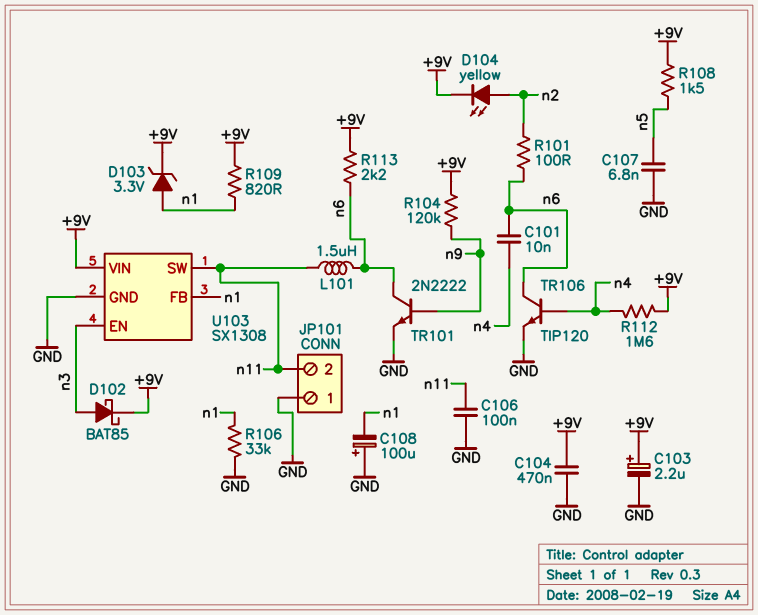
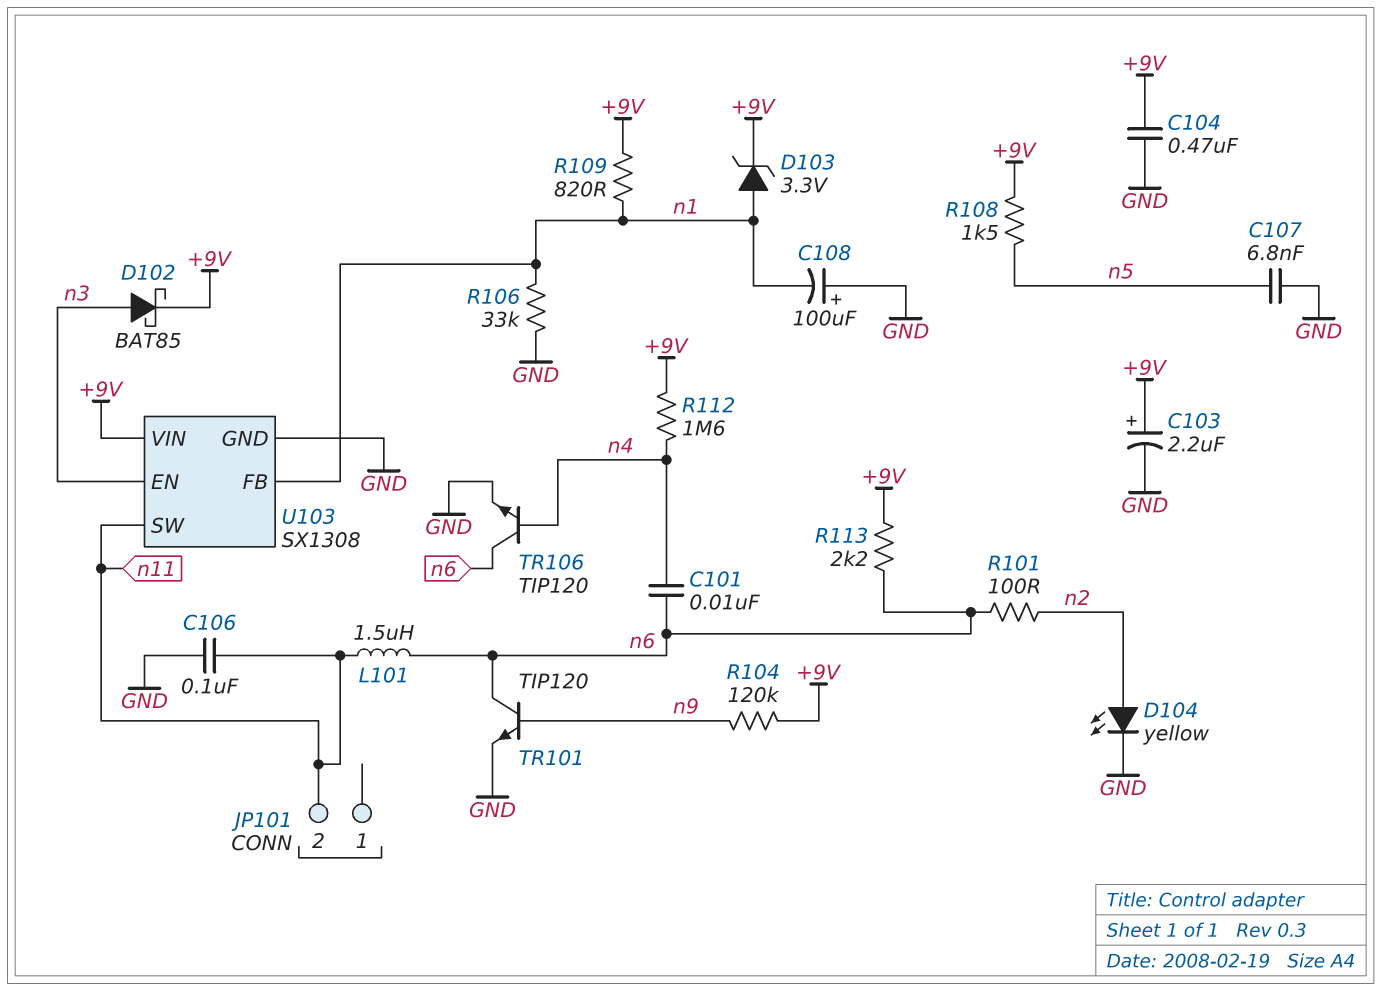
D104: LED yellow (A n2, K +9V) -> LED yellow (A n2, K GND)
JP101 pin 1: GND -> none
TR101: NPN 2N2222 (B n9, C n6, E GND) -> NPN TIP120 (B n9, C n6, E GND)

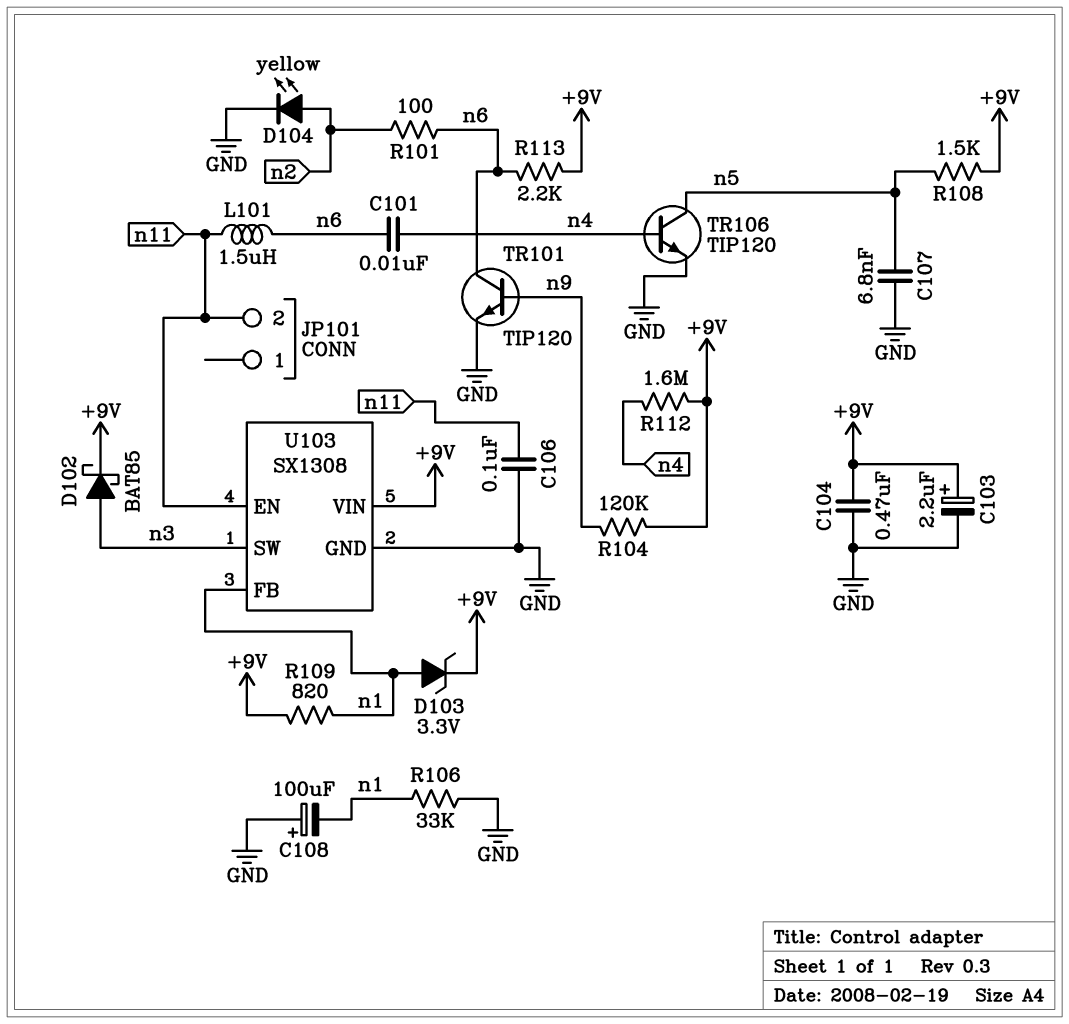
TR106: NPN TIP120 (B n4, C n6, E GND) -> NPN TIP120 (B n4, C n5, E GND)
U103 pin EN: n3 -> n11
U103 pin SW: n11 -> n3

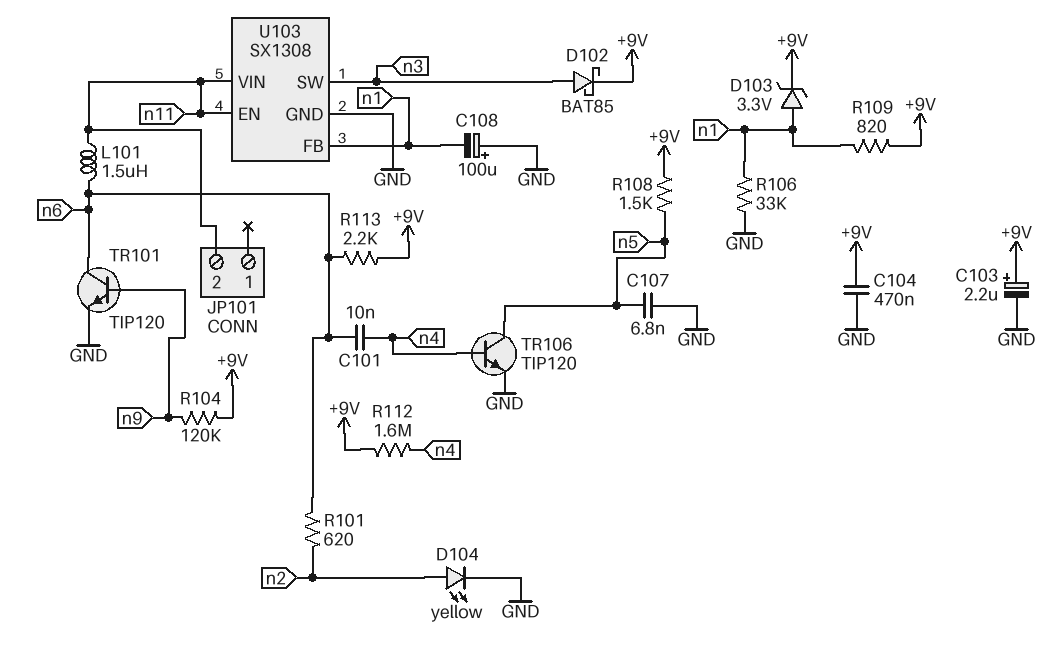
C106: 100nF (GND, n11) -> none
R101: 100 (n2, n6) -> 620 (n2, n6)
U103 pin VIN: +9V -> n11

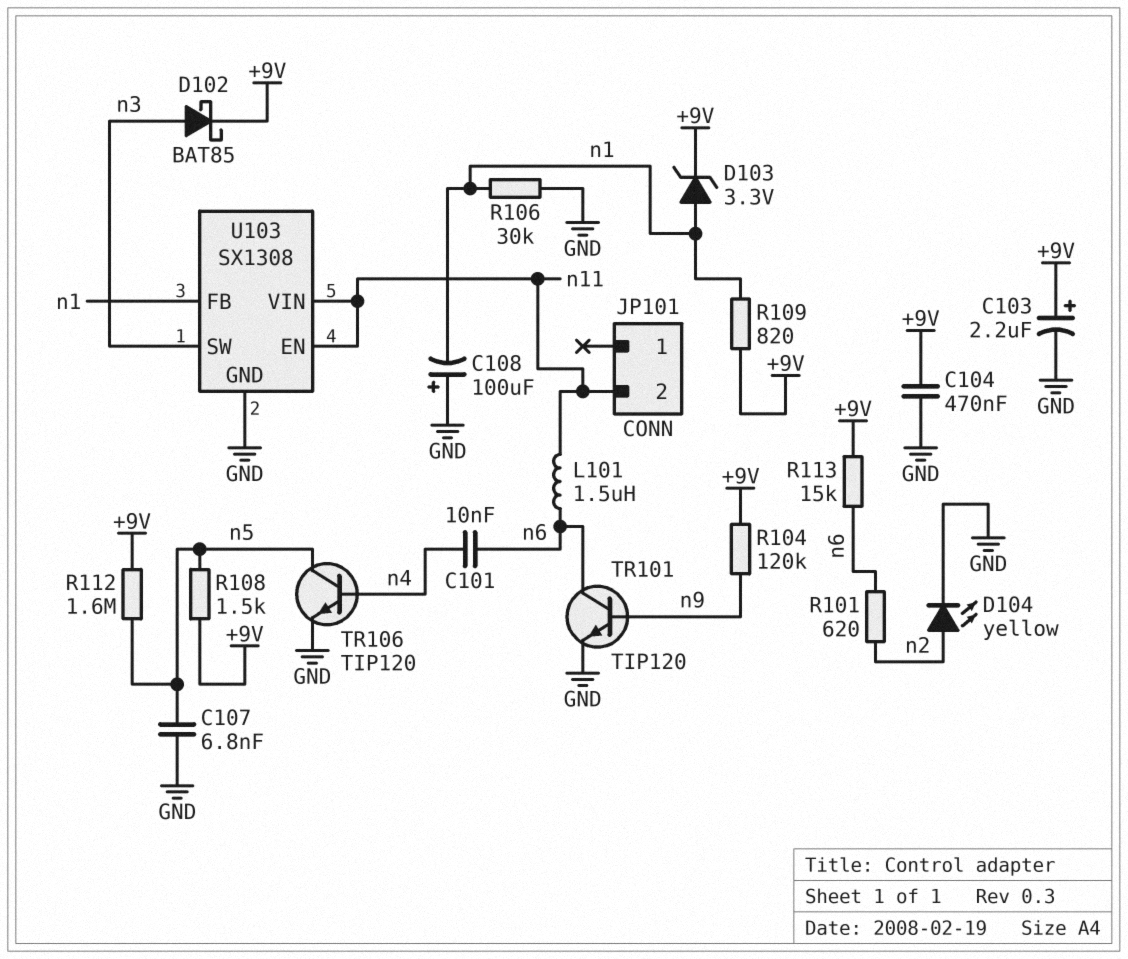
R106: 33k (GND, n1) -> 30k (GND, n1)
R112: 1.6M (+9V, n4) -> 1.6M (+9V, n5)
R113: 2.2k (+9V, n6) -> 15k (+9V, n6)

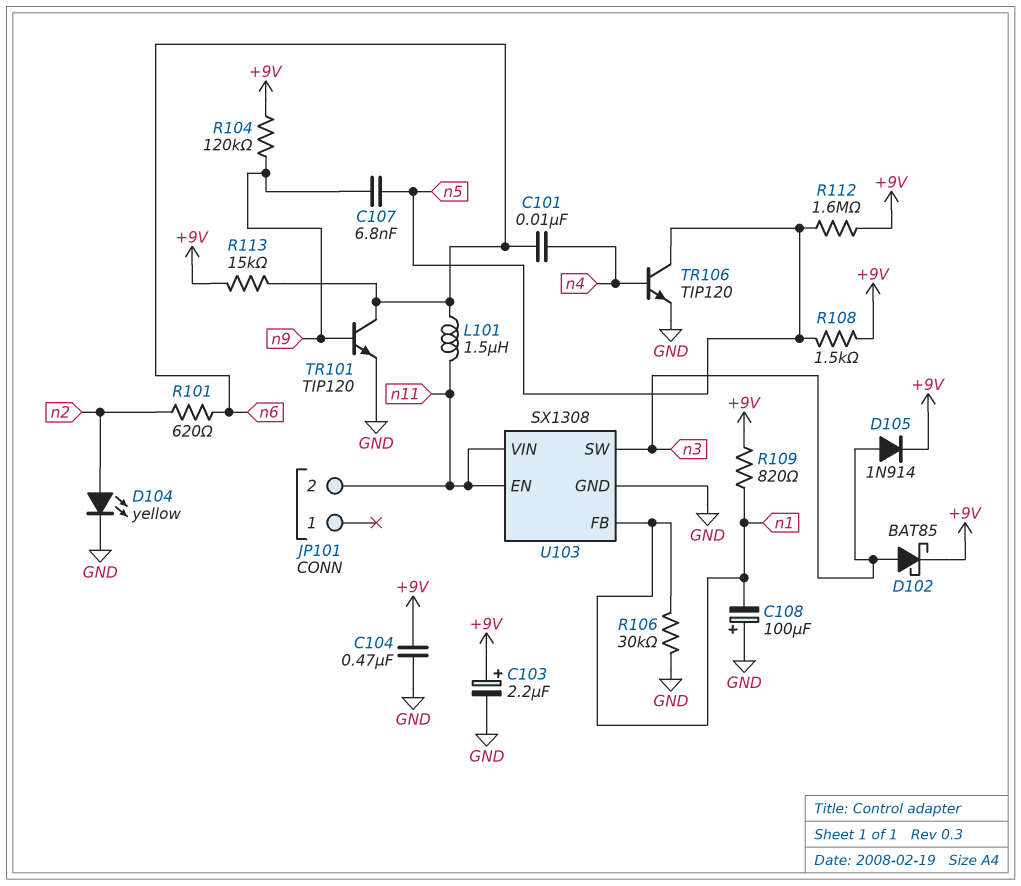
C107: 6.8nF (GND, n5) -> 6.8nF (n5, n9)
D103: zener 3.3V (A n1, K +9V) -> none
D105: none -> diode 1N914 (A n3, K +9V)

